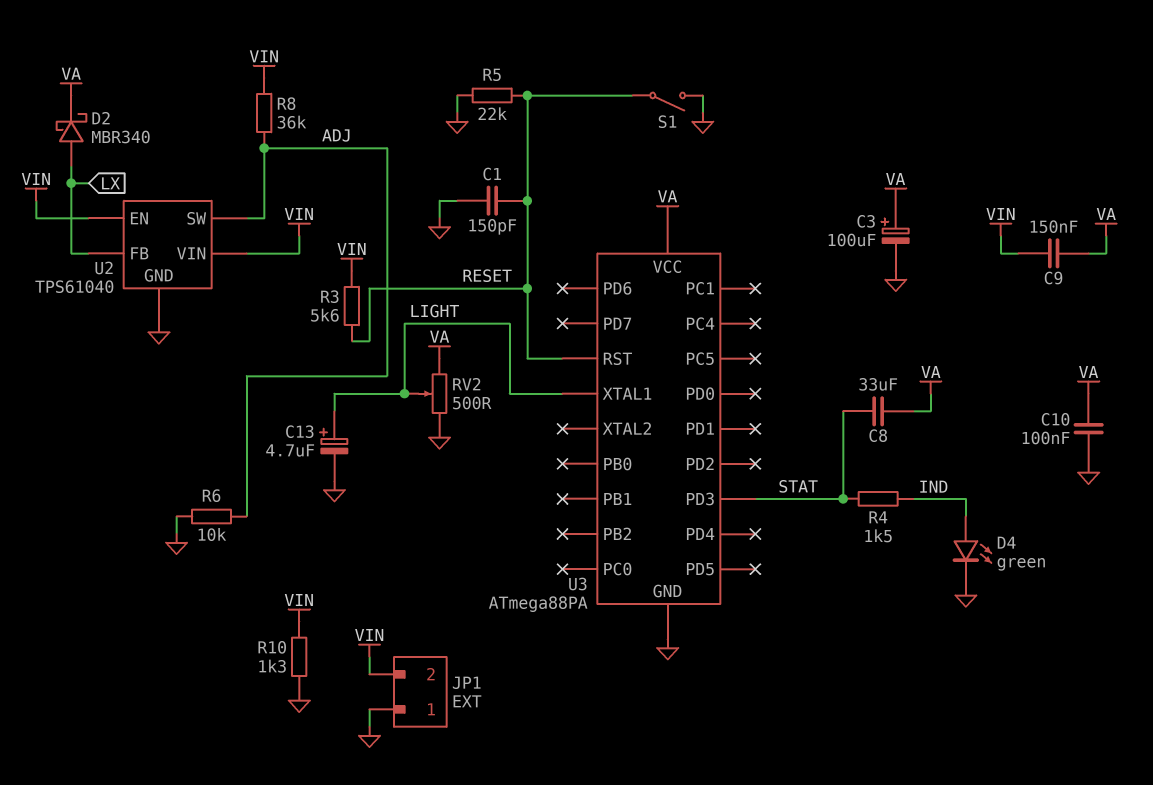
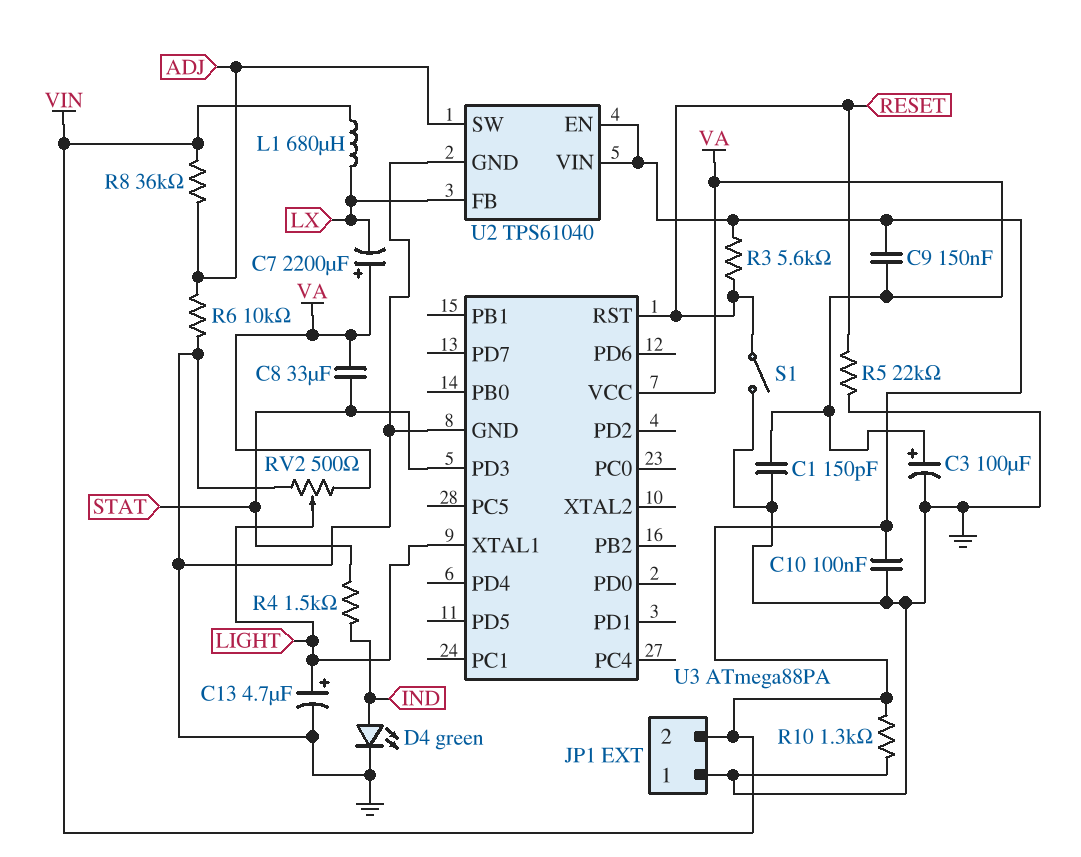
C1: 150pF (GND, RESET) -> 150pF (GND, VA)
C7: none -> 2200uF (plus VA, minus LX)
C10: 100nF (GND, VA) -> 100nF (GND, VIN)
D2: schottky MBR340 (A LX, K VA) -> none
L1: none -> 680uH (LX, VIN)

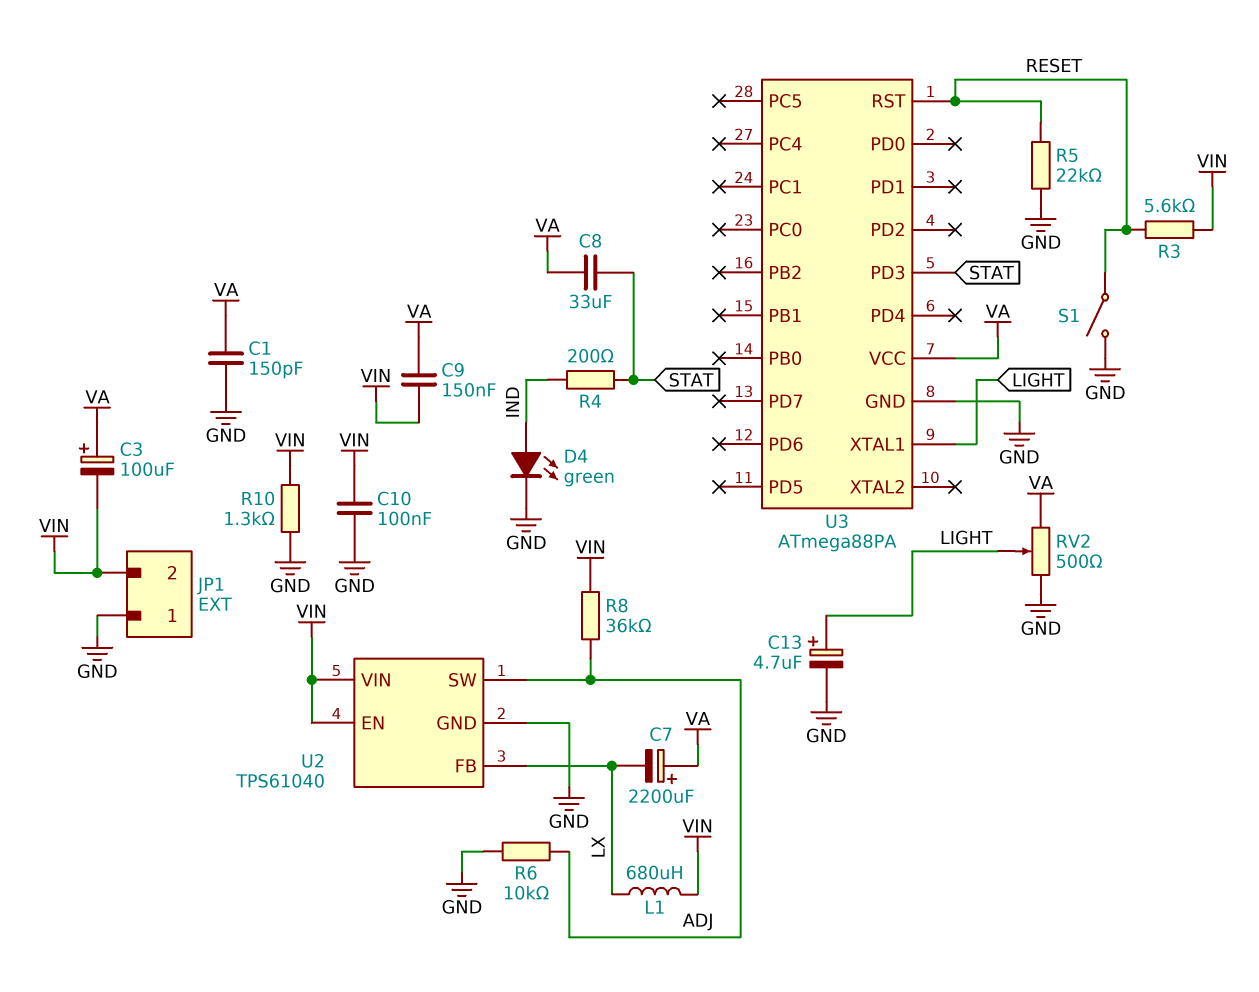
C3: 100uF (plus VA, minus GND) -> 100uF (plus VA, minus VIN)
R4: 1.5k (IND, STAT) -> 200 (IND, STAT)

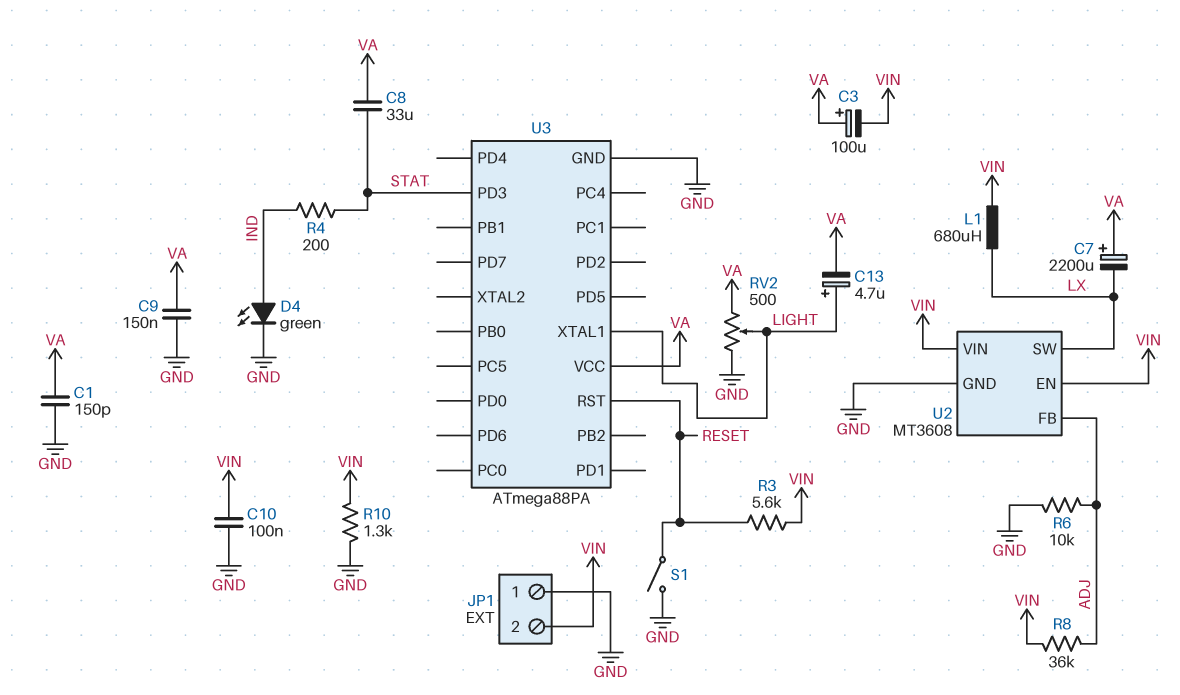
C9: 150nF (VA, VIN) -> 150nF (GND, VA)
C13: 4.7uF (plus LIGHT, minus GND) -> 4.7uF (plus LIGHT, minus VA)
R5: 22k (GND, RESET) -> none
U2: TPS61040 -> MT3608
U2 pin FB: LX -> ADJ
U2 pin SW: ADJ -> LX

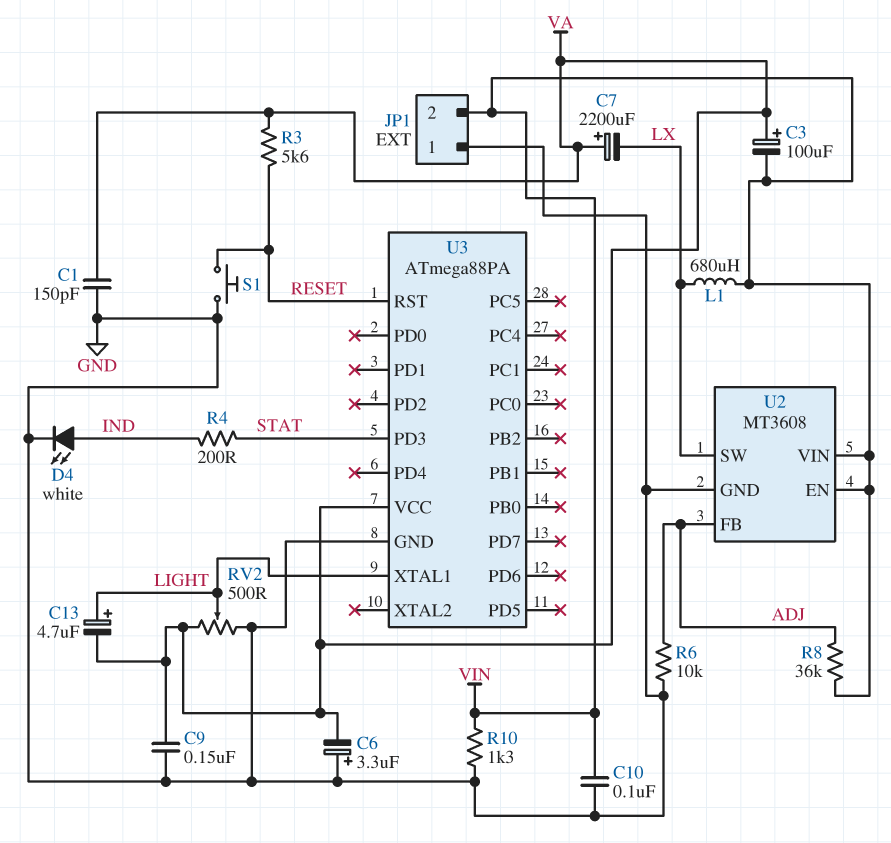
C6: none -> 3.3uF (plus GND, minus VA)
C8: 33uF (STAT, VA) -> none
D4: LED green (A IND, K GND) -> LED white (A IND, K GND)
R3: 5.6k (RESET, VIN) -> 5.6k (RESET, VA)
S1: switch (GND, RESET) -> button (GND, RESET)

